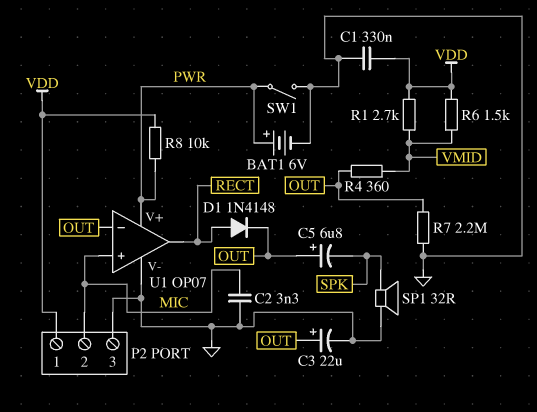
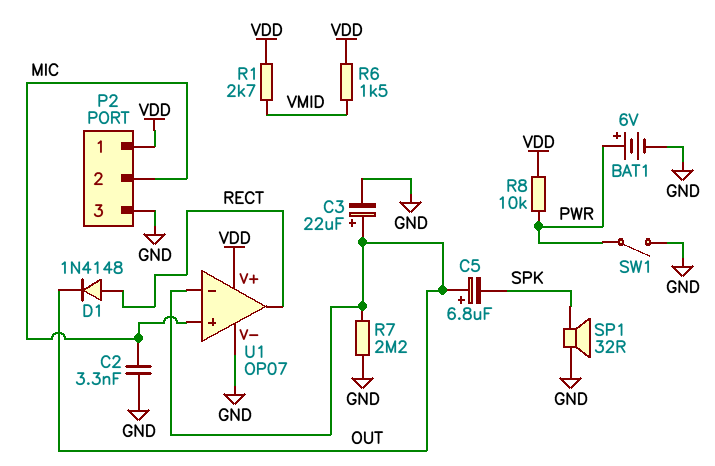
C1: 330nF (GND, VDD) -> none
R4: 360 (OUT, VMID) -> none
U1 pin V+: PWR -> VDD

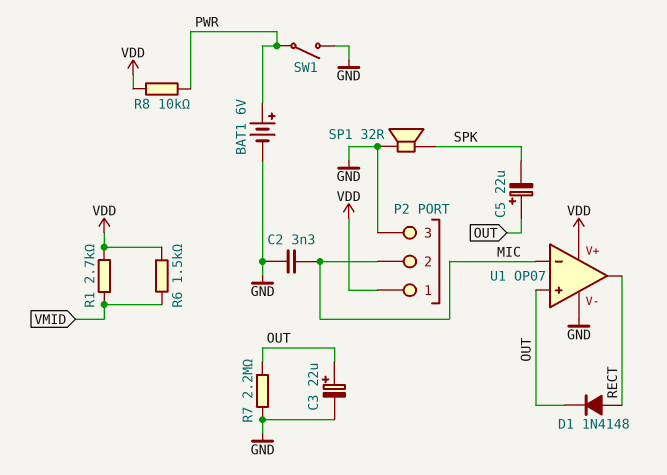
C5: 6.8uF (plus OUT, minus SPK) -> 22uF (plus OUT, minus SPK)
U1 pin in+: MIC -> OUT
U1 pin in-: OUT -> MIC

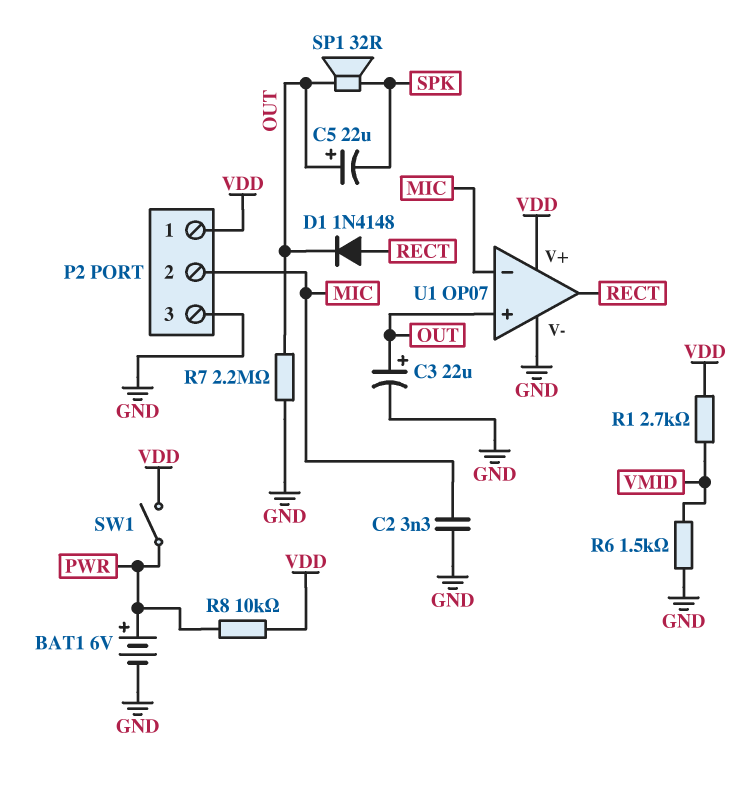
R6: 1.5k (VDD, VMID) -> 1.5k (GND, VMID)
SP1: speaker 32R (GND, SPK) -> speaker 32R (OUT, SPK)
SW1: switch (GND, PWR) -> switch (PWR, VDD)

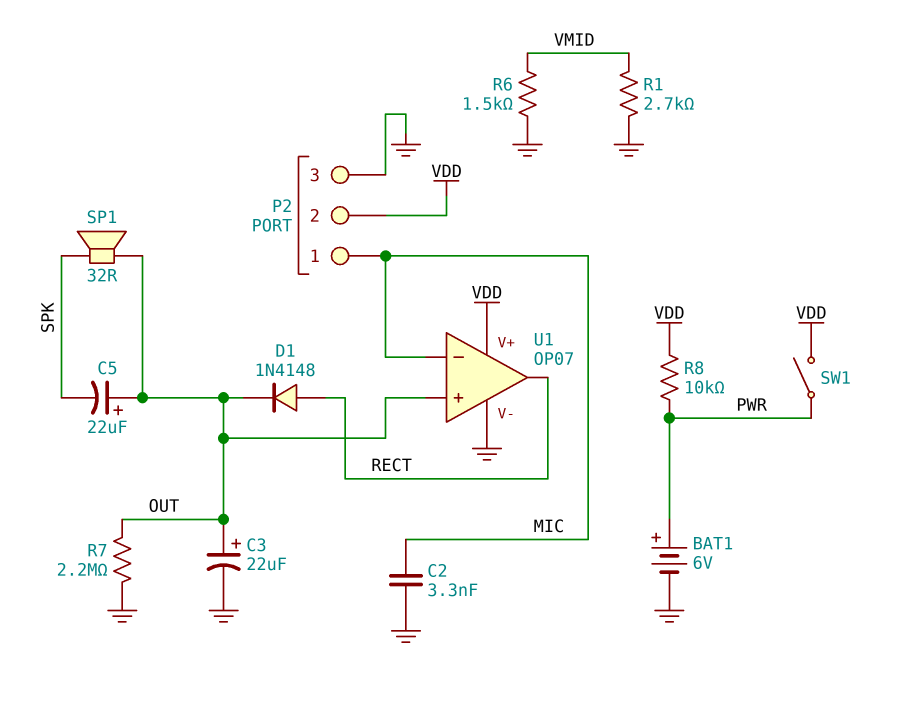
P2 pin 1: VDD -> MIC
P2 pin 2: MIC -> VDD
R1: 2.7k (VDD, VMID) -> 2.7k (GND, VMID)

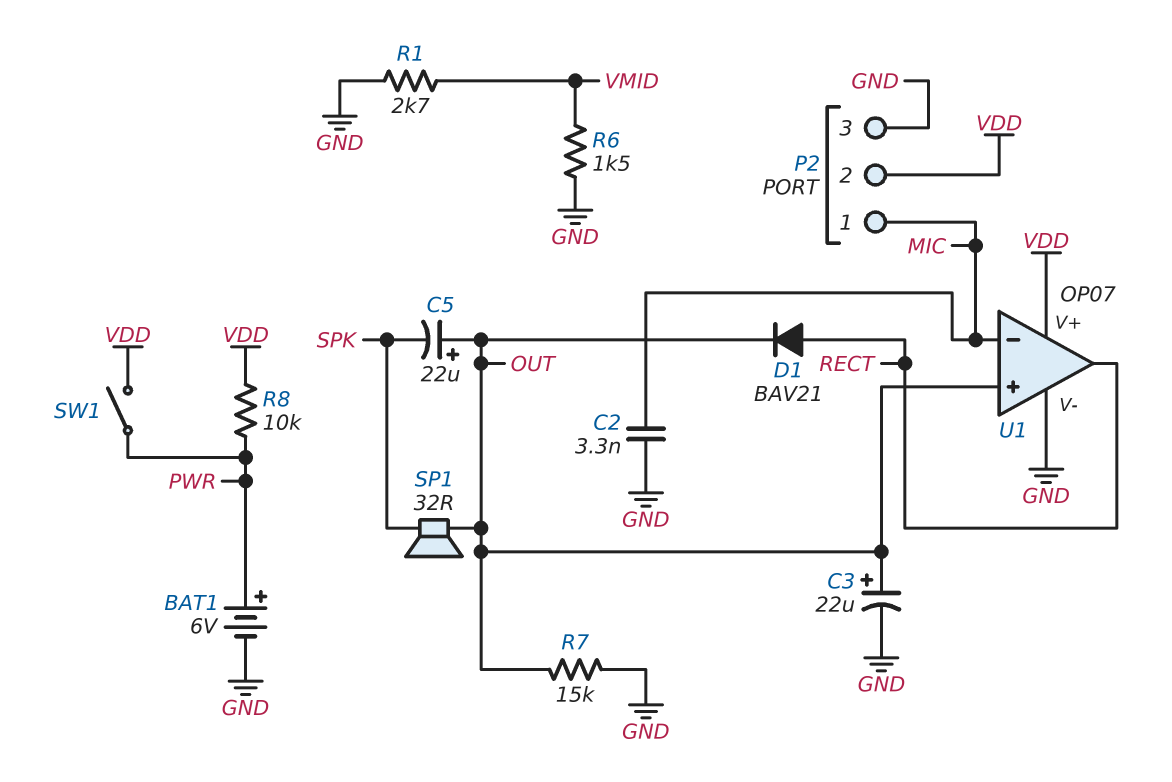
D1: diode 1N4148 (A RECT, K OUT) -> diode BAV21 (A RECT, K OUT)
R7: 2.2M (GND, OUT) -> 15k (GND, OUT)

